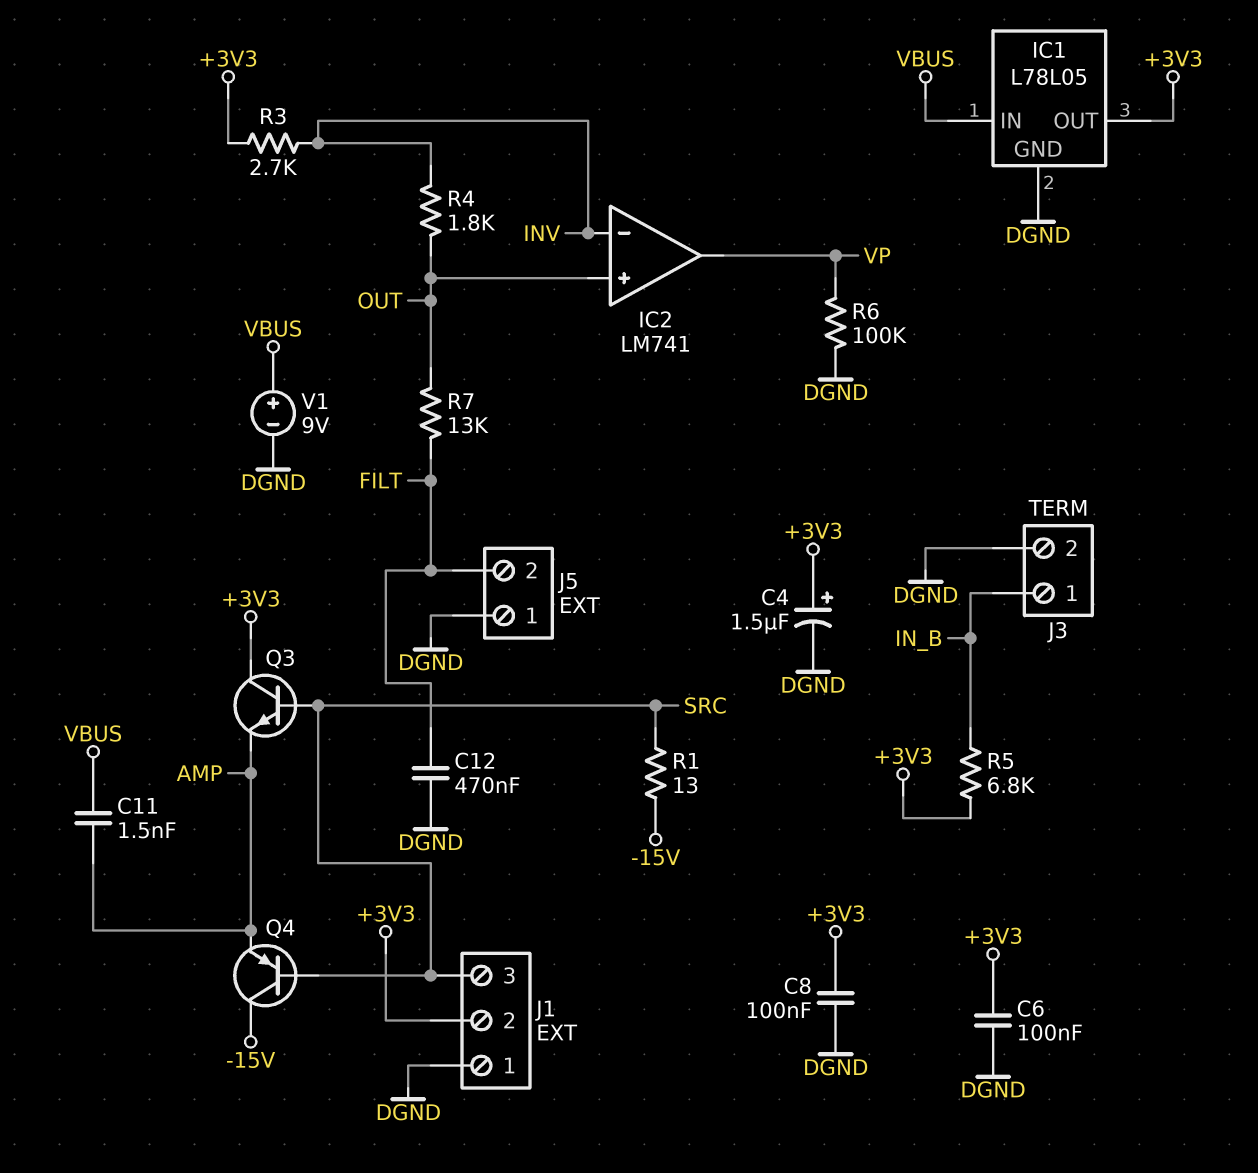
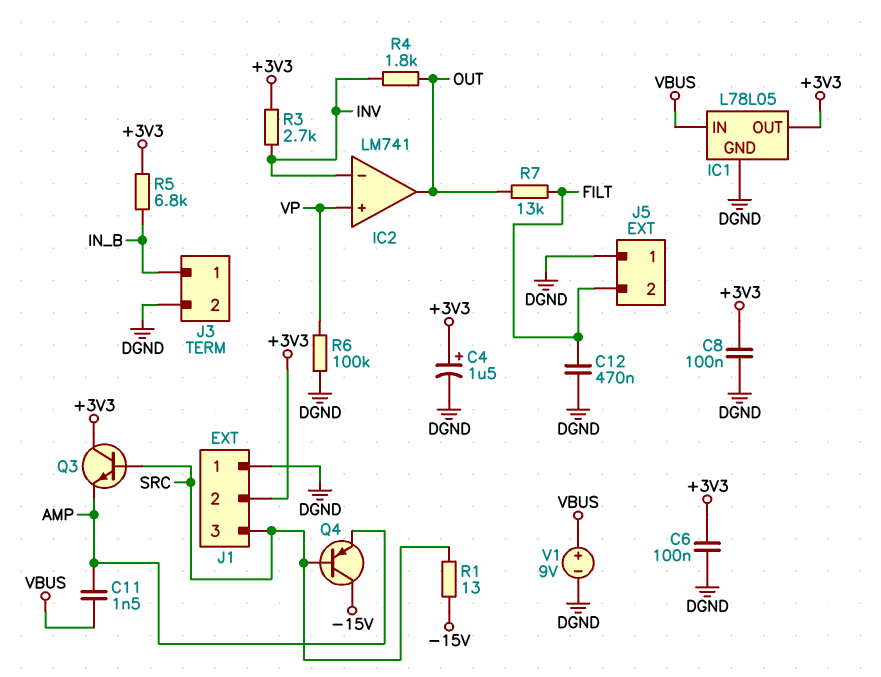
IC2 pin in+: OUT -> VP
IC2 pin out: VP -> OUT

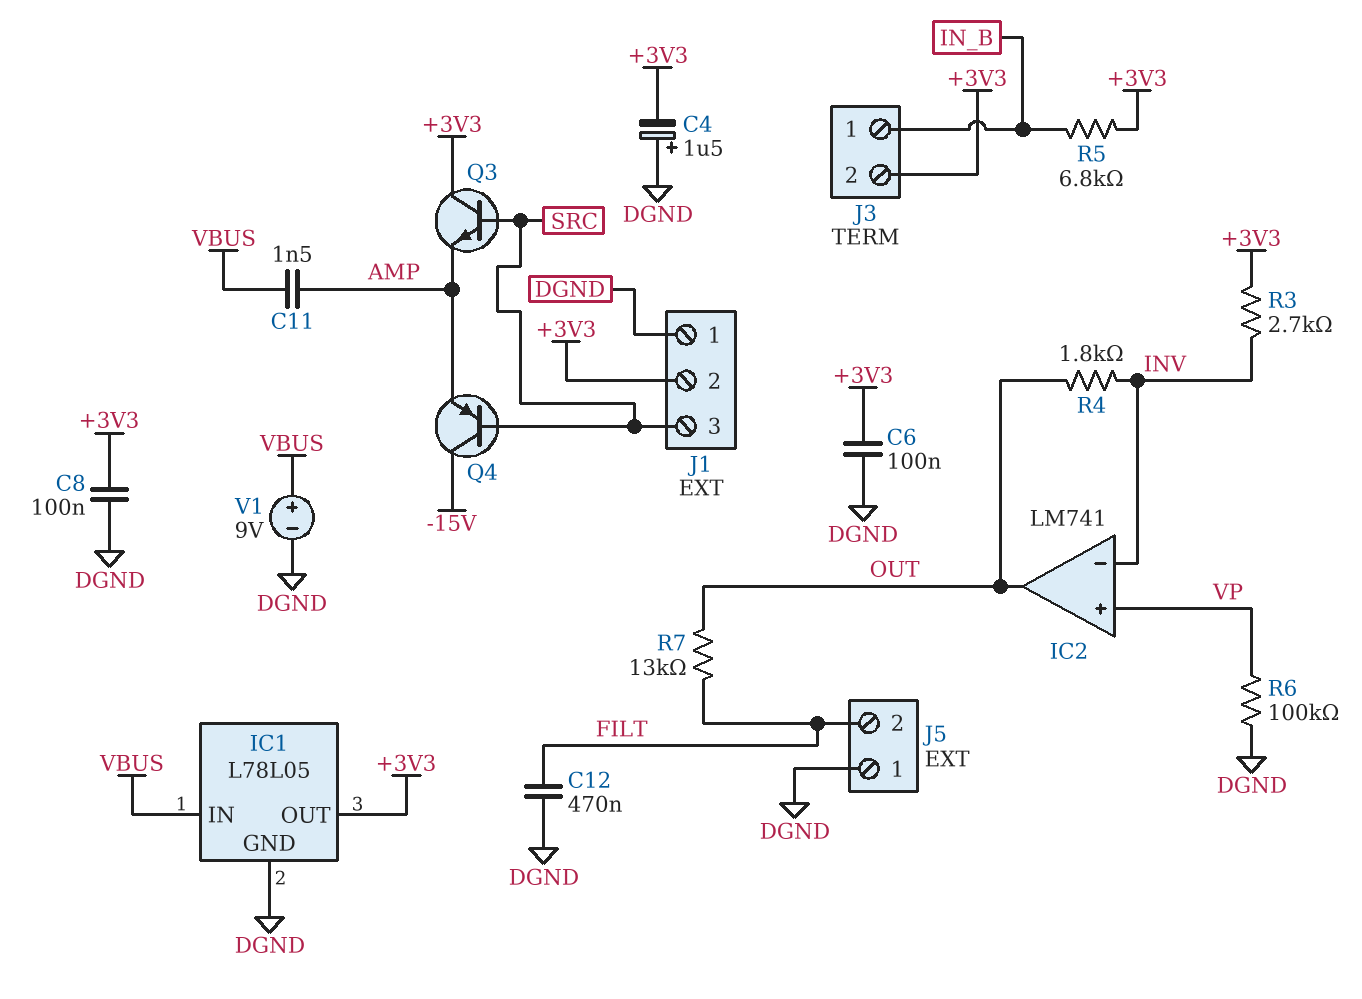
C4: 1.5uF (plus +3V3, minus DGND) -> 1.5uF (plus DGND, minus +3V3)
J3 pin 2: DGND -> +3V3
R1: 13 (-15V, SRC) -> none

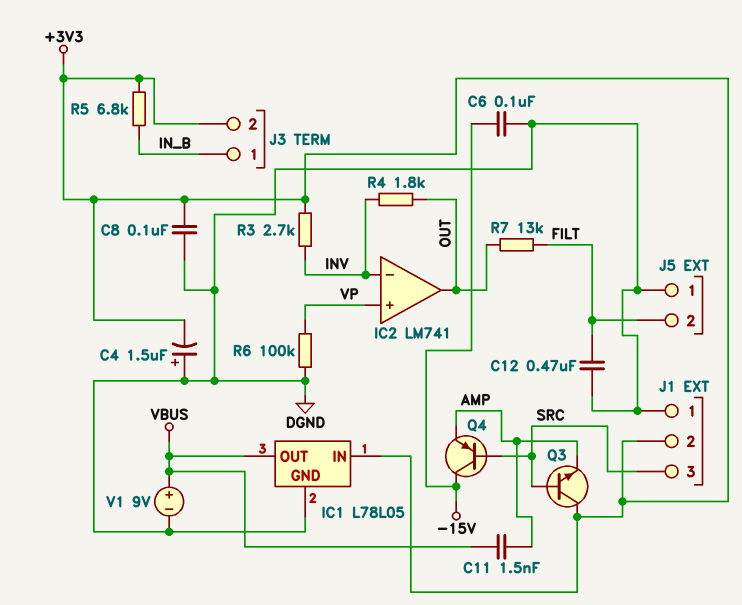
C6: 100nF (+3V3, DGND) -> 100nF (-15V, DGND)
IC1 pin IN: VBUS -> +3V3
IC1 pin OUT: +3V3 -> VBUS

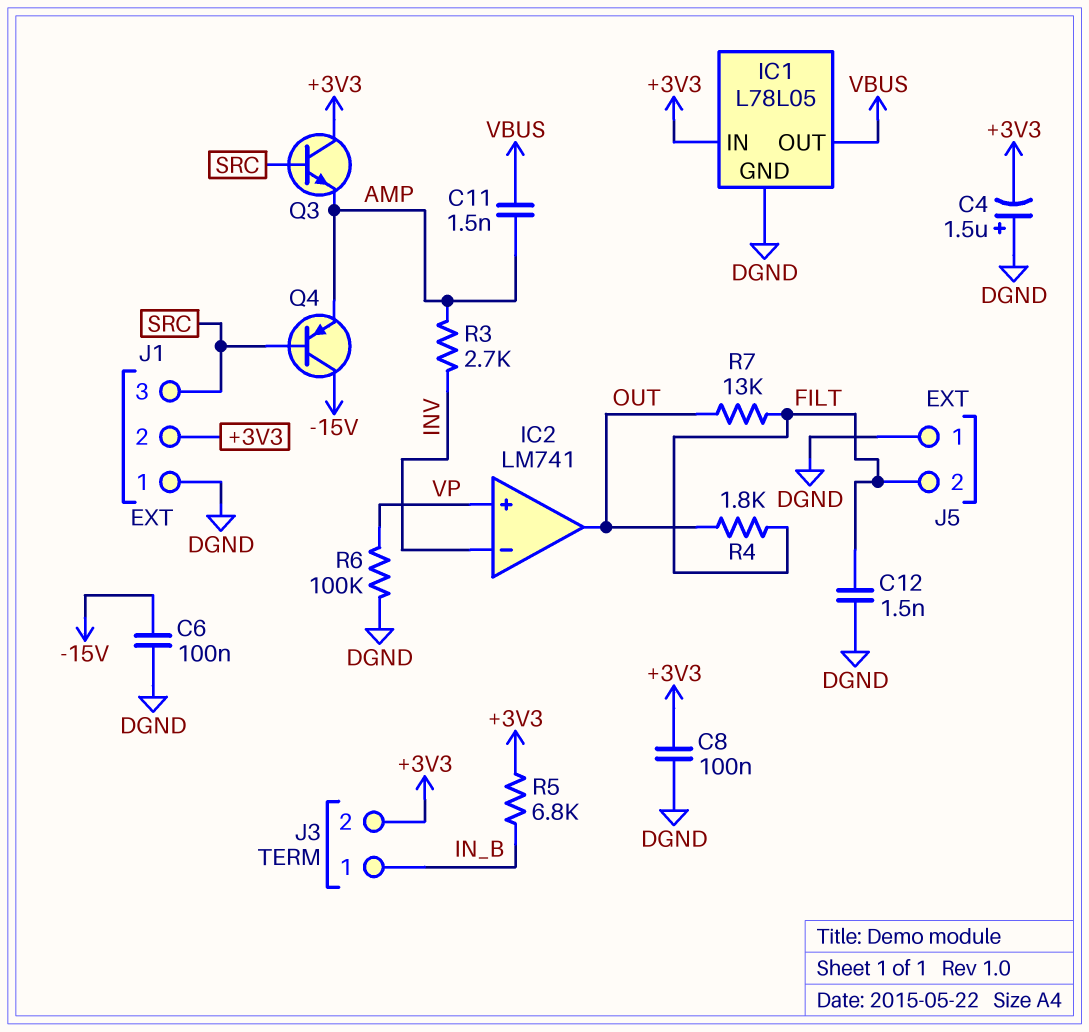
C12: 470nF (DGND, FILT) -> 1.5nF (DGND, FILT)
R3: 2.7k (+3V3, INV) -> 2.7k (AMP, INV)
R4: 1.8k (INV, OUT) -> 1.8k (FILT, OUT)
V1: 9V (plus VBUS, minus DGND) -> none

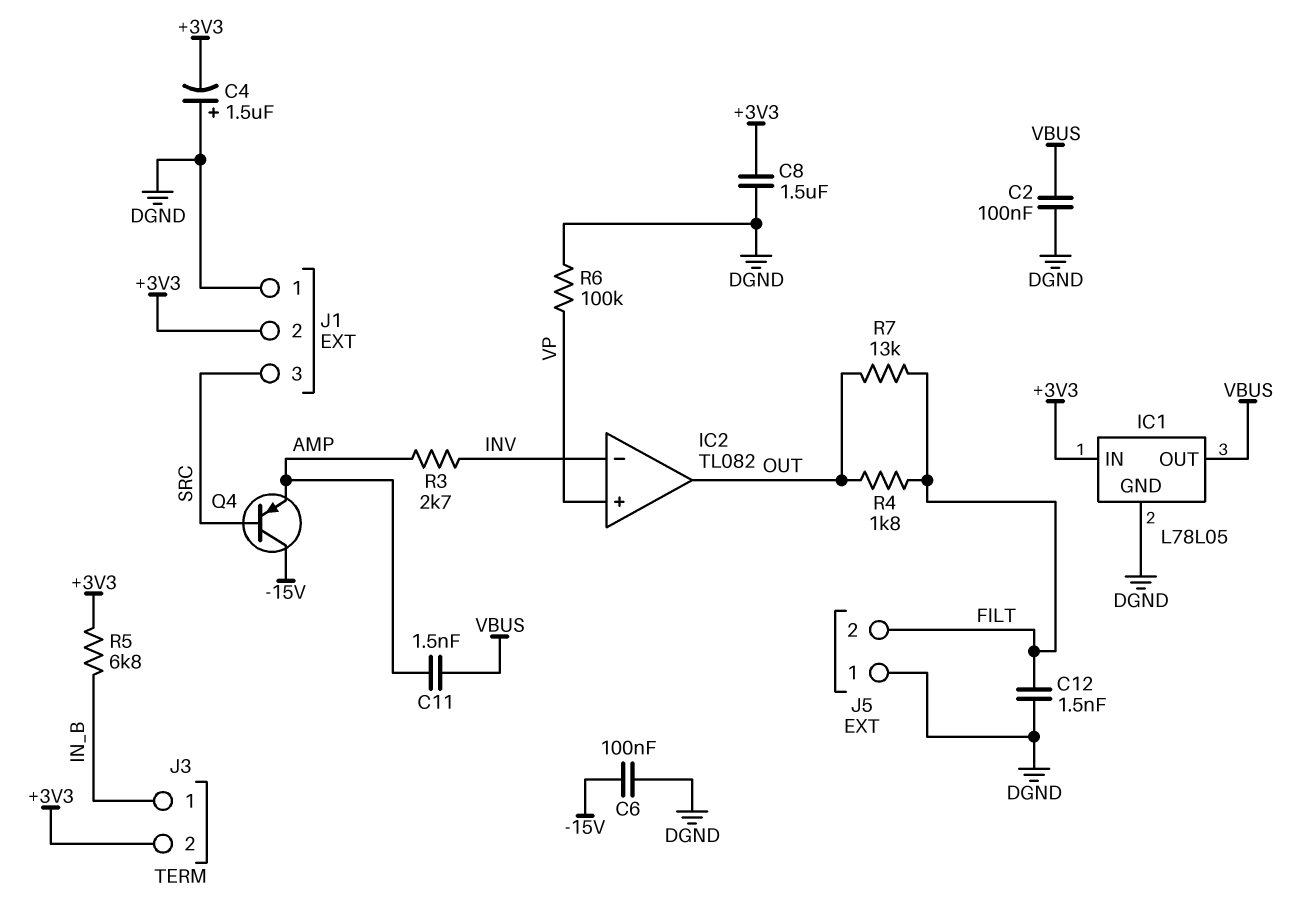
C2: none -> 100nF (DGND, VBUS)
C8: 100nF (+3V3, DGND) -> 1.5uF (+3V3, DGND)
IC2: LM741 -> TL082
Q3: NPN (B SRC, C +3V3, E AMP) -> none

